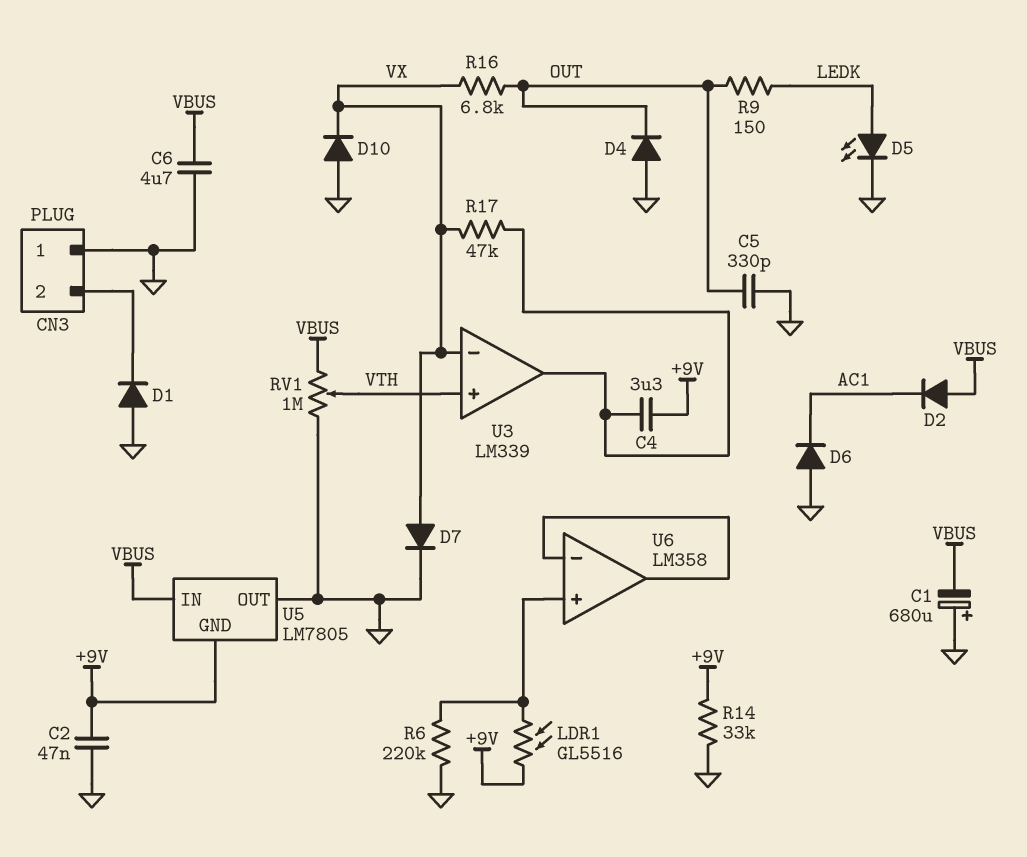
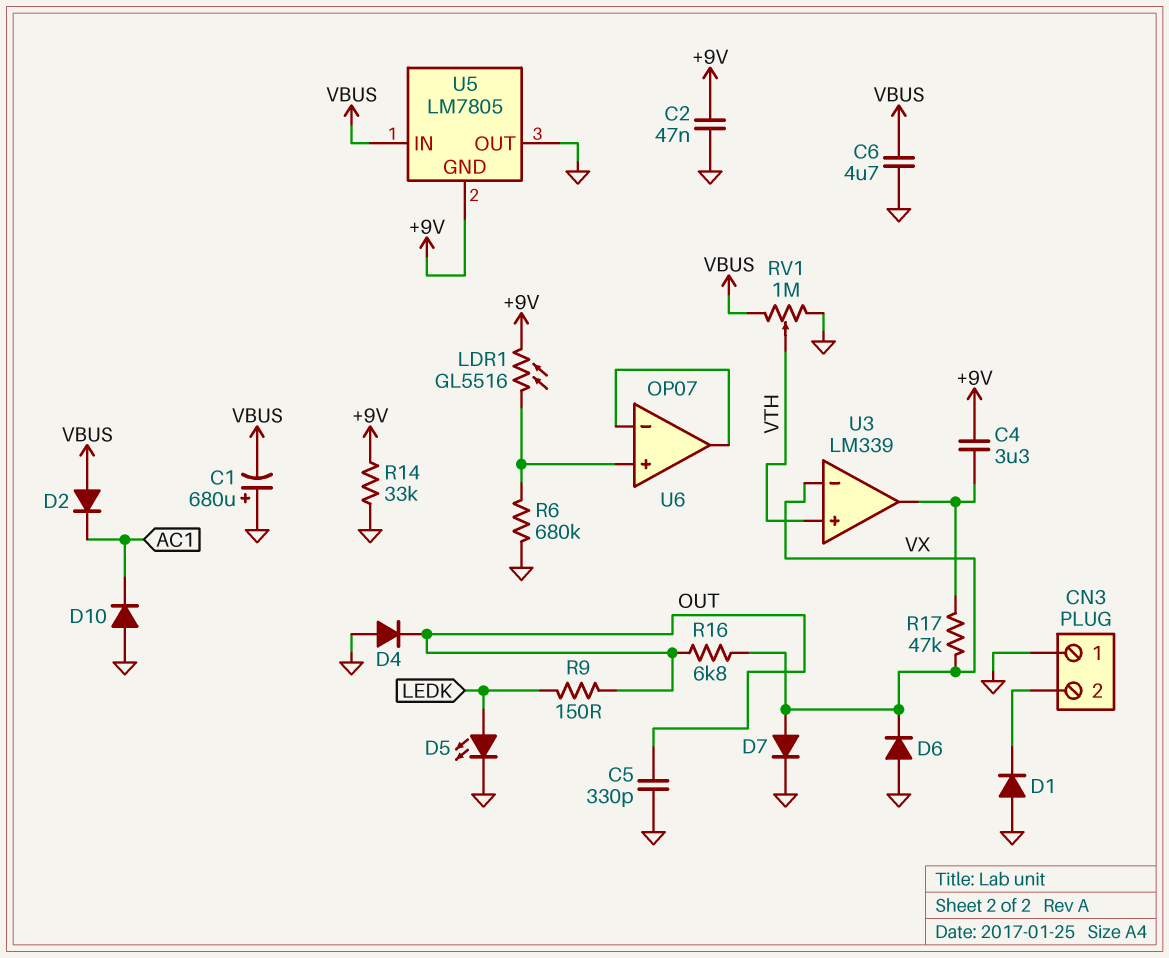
D6: diode (A GND, K AC1) -> diode (A GND, K VX)
D10: diode (A GND, K VX) -> diode (A GND, K AC1)
R6: 220k (GND, U6/in+) -> 680k (GND, U6/in+)
U6: LM358 -> OP07

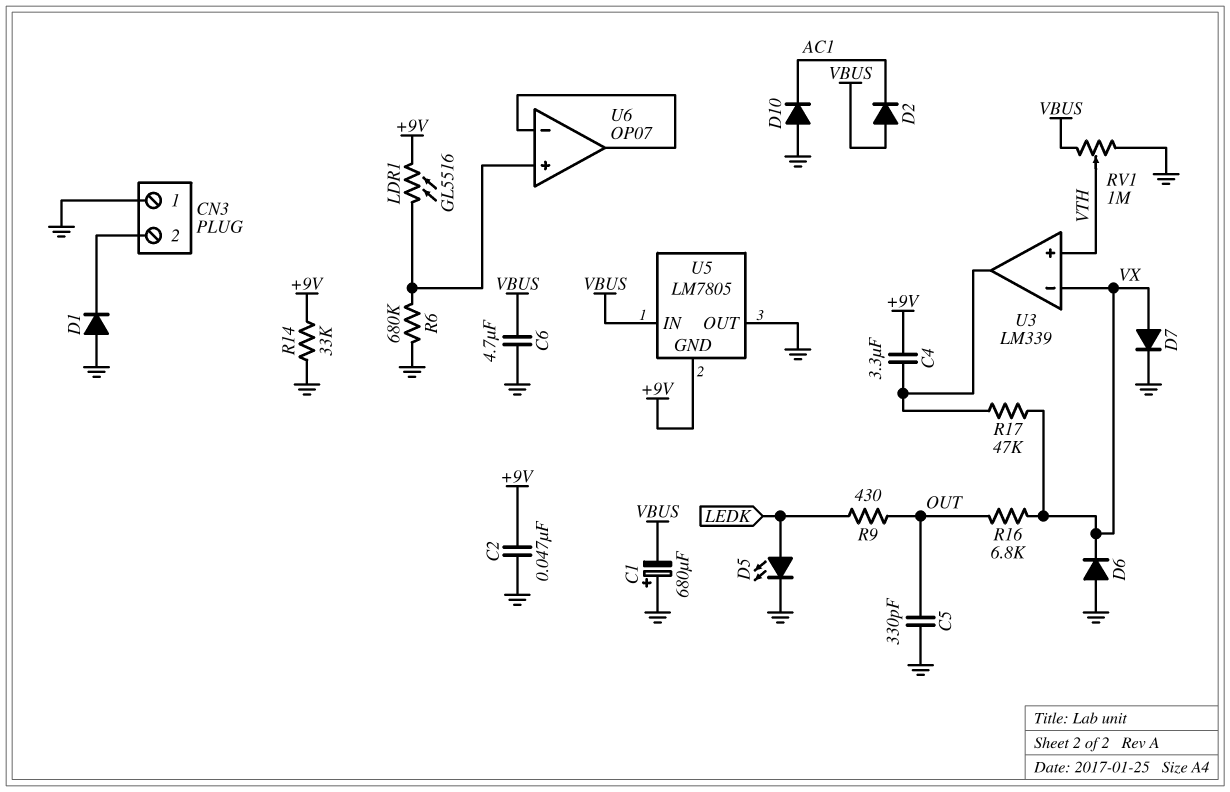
D4: diode (A GND, K OUT) -> none
R9: 150 (LEDK, OUT) -> 430 (LEDK, OUT)

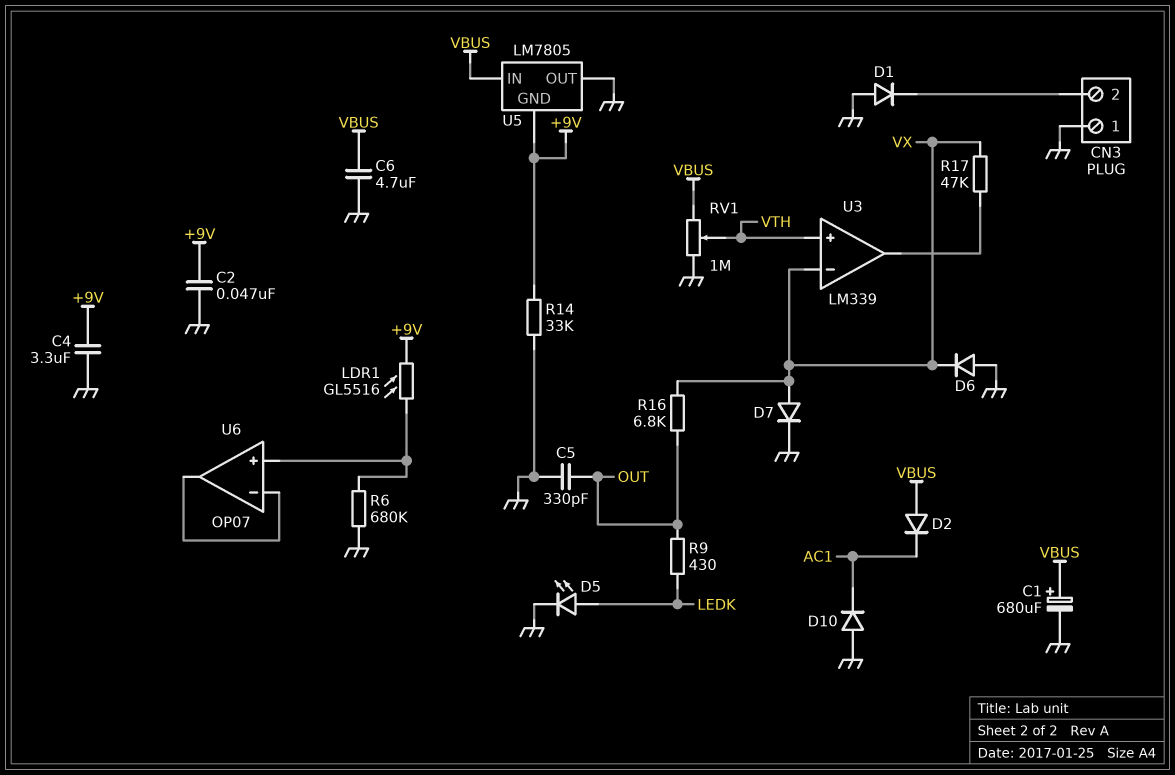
C1: 680uF (plus GND, minus VBUS) -> 680uF (plus VBUS, minus GND)
C4: 3.3uF (+9V, U3/out) -> 3.3uF (+9V, GND)

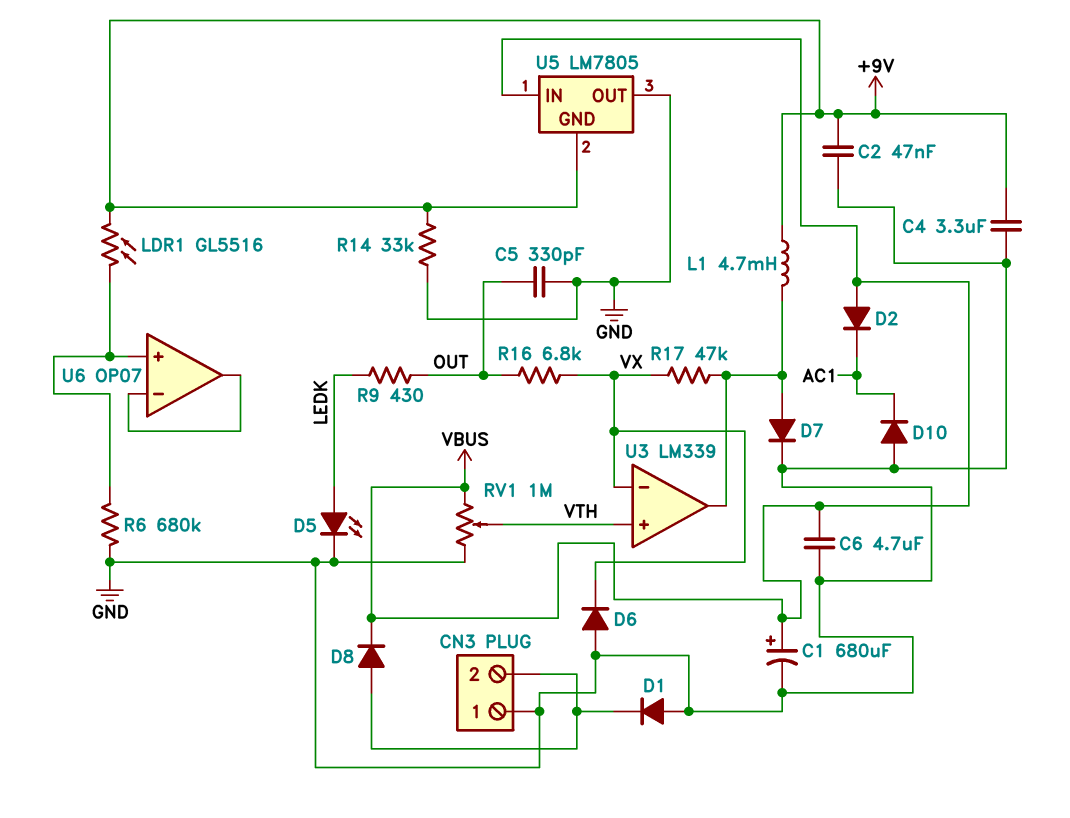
D7: diode (A VX, K GND) -> diode (A U3/out, K GND)
D8: none -> diode (A CN3/2, K VBUS)
L1: none -> 4.7mH (+9V, U3/out)

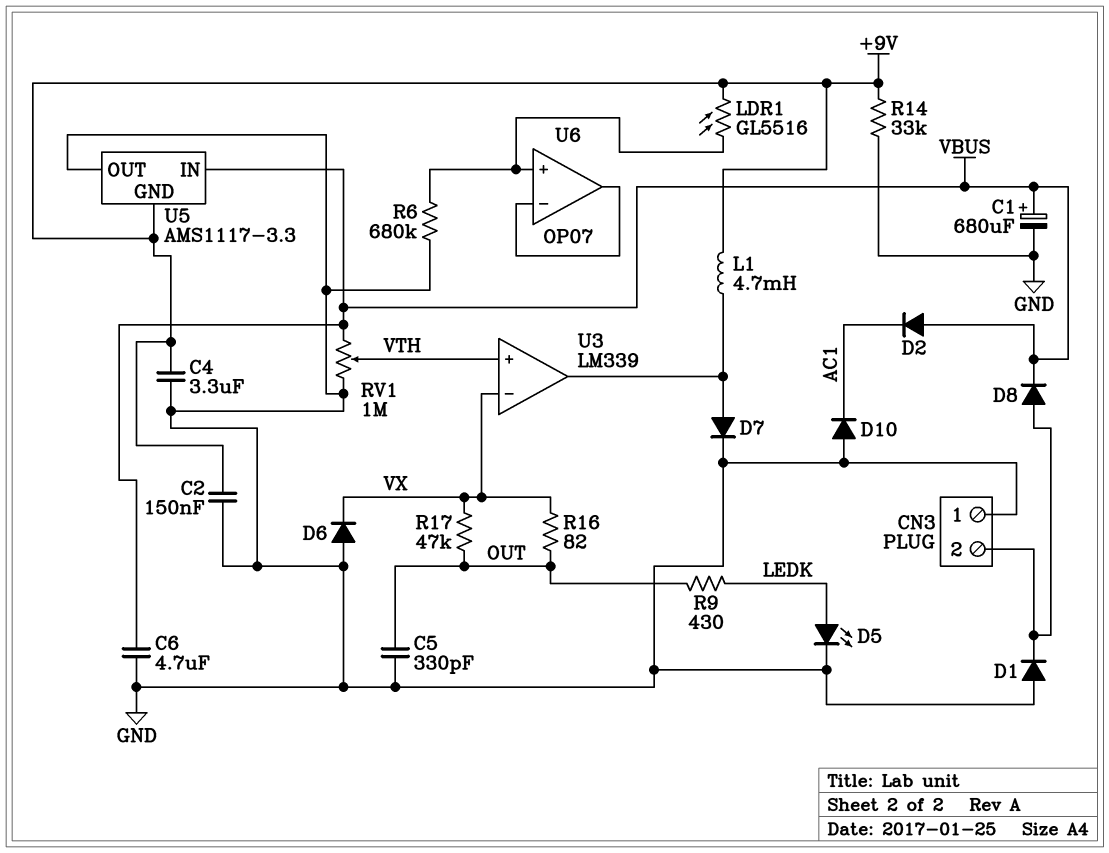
C2: 47nF (+9V, GND) -> 150nF (+9V, GND)
R16: 6.8k (OUT, VX) -> 82 (OUT, VX)
R17: 47k (U3/out, VX) -> 47k (OUT, VX)
U5: LM7805 -> AMS1117-3.3

